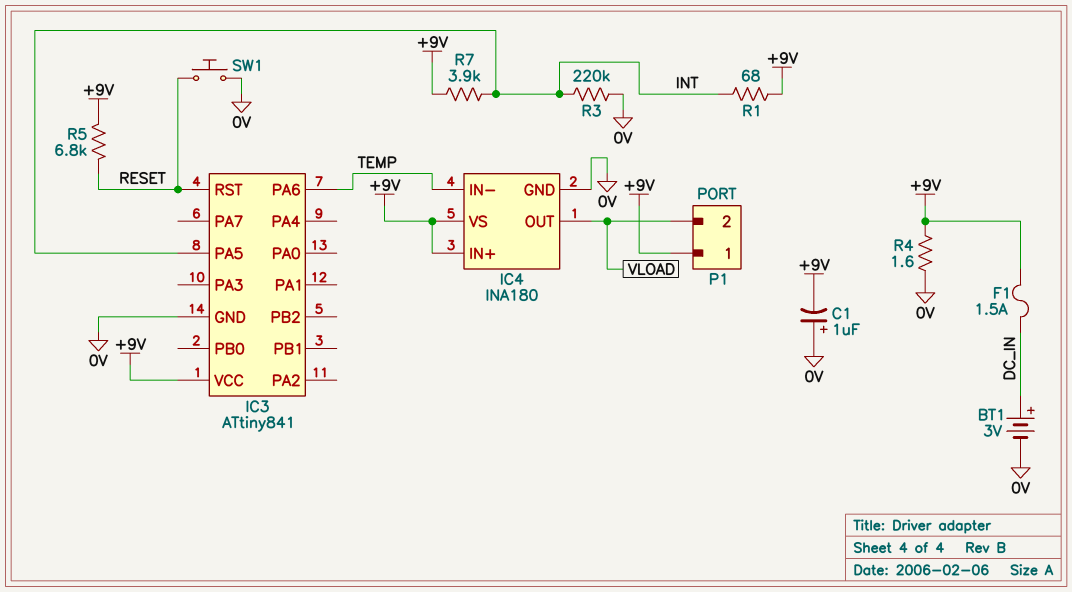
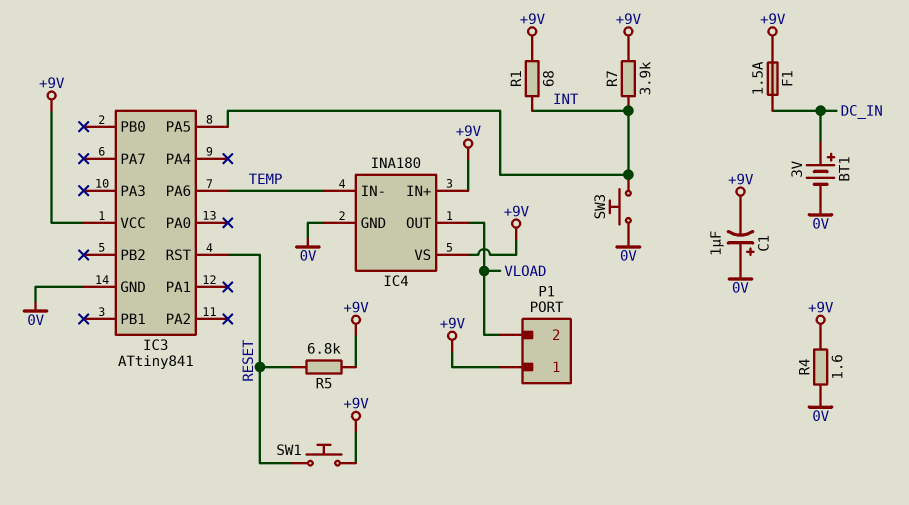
R3: 220k (0V, INT) -> none
SW1: button (0V, RESET) -> button (+9V, RESET)
SW3: none -> button (0V, INT)

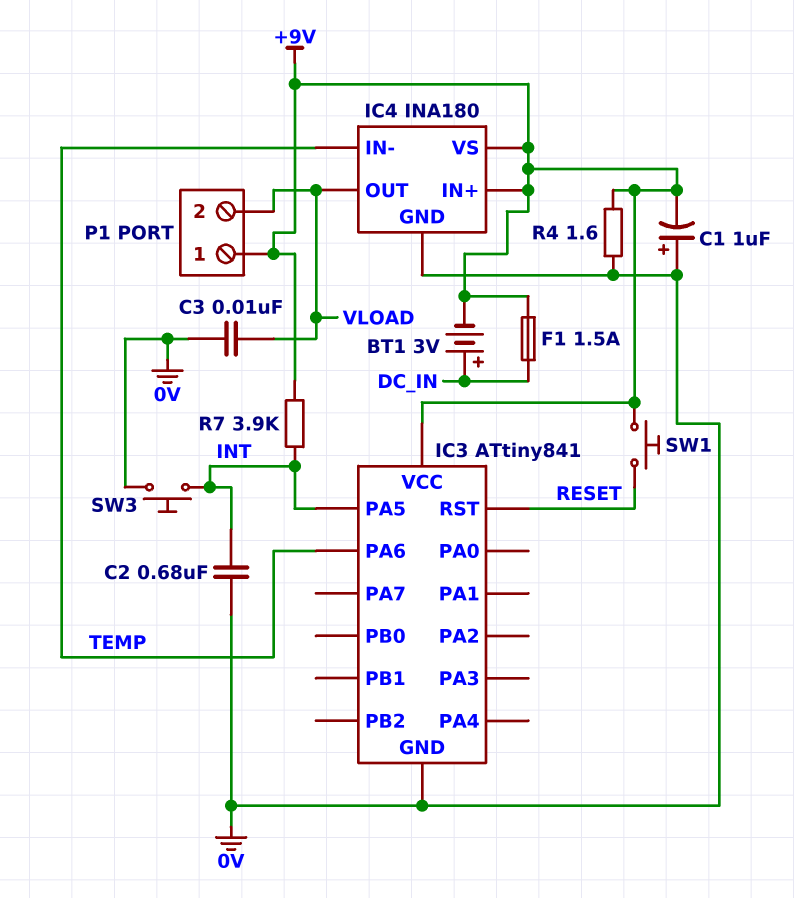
BT1: 3V (plus DC_IN, minus 0V) -> 3V (plus DC_IN, minus +9V)
C2: none -> 680nF (0V, INT)
C3: none -> 10nF (0V, VLOAD)
R1: 68 (+9V, INT) -> none
R5: 6.8k (+9V, RESET) -> none

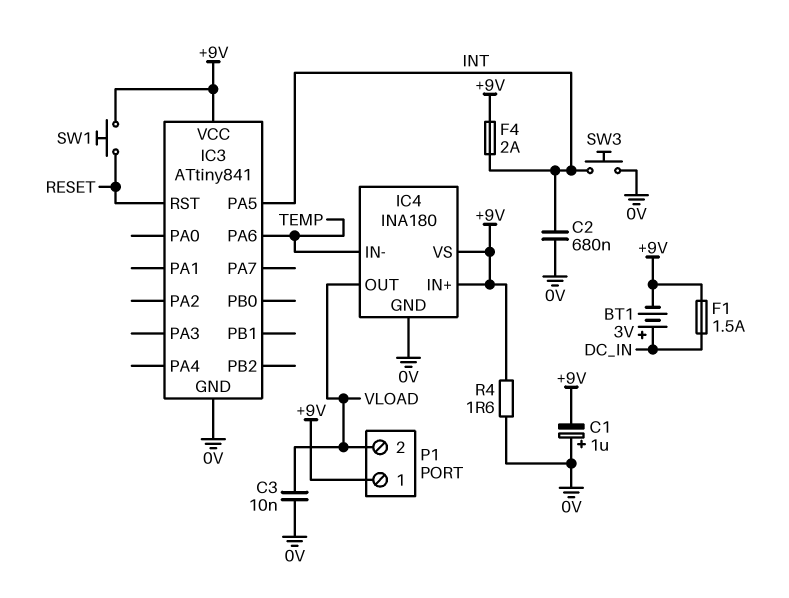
F4: none -> 2A (+9V, INT)
R7: 3.9k (+9V, INT) -> none

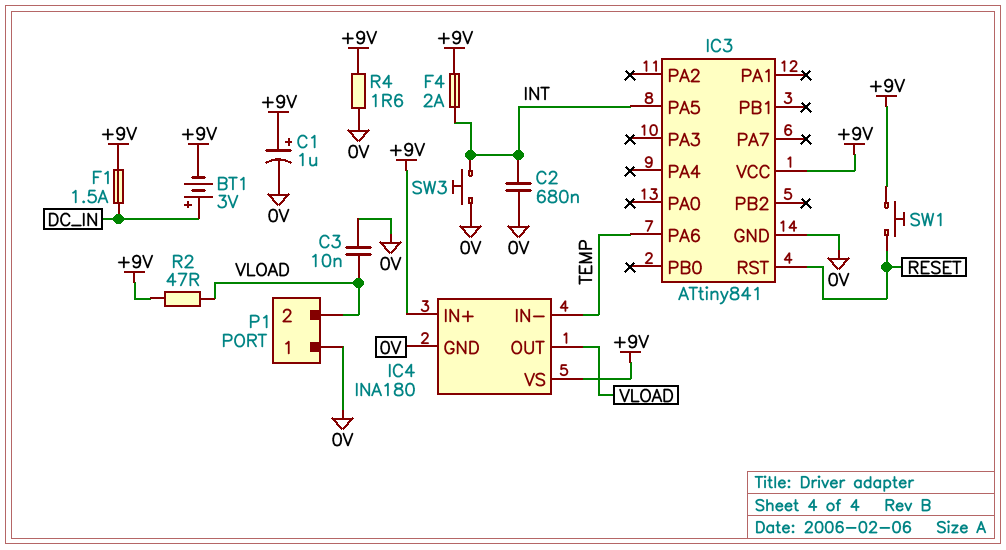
C1: 1uF (plus 0V, minus +9V) -> 1uF (plus +9V, minus 0V)
P1 pin 1: +9V -> 0V
R2: none -> 47 (+9V, VLOAD)

